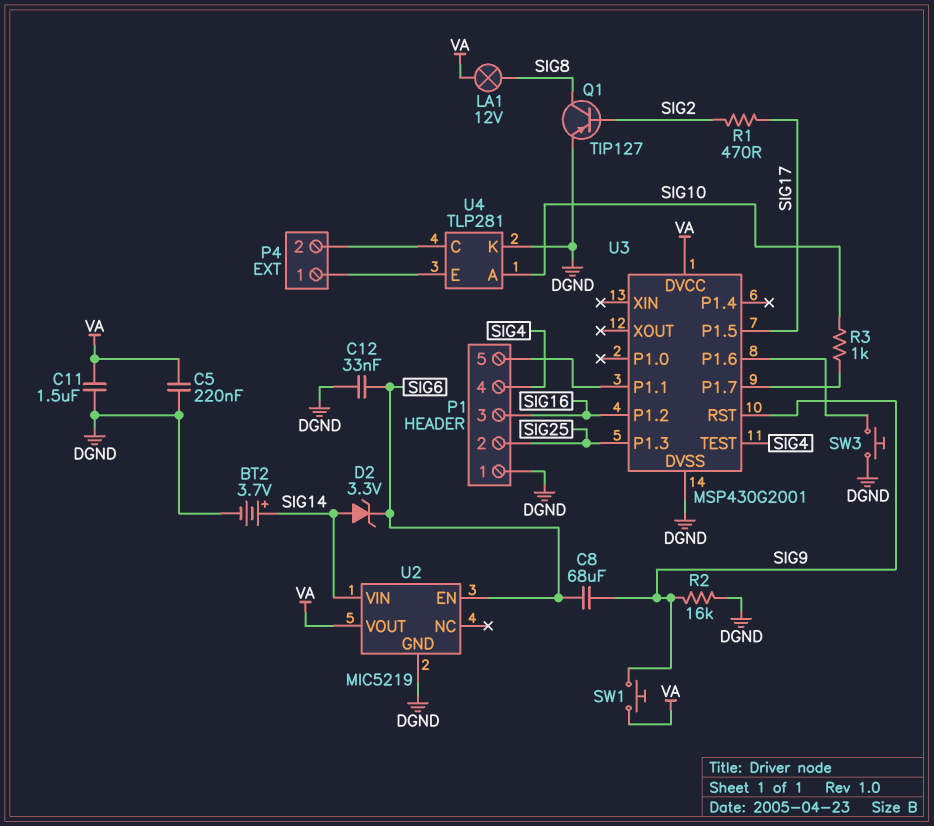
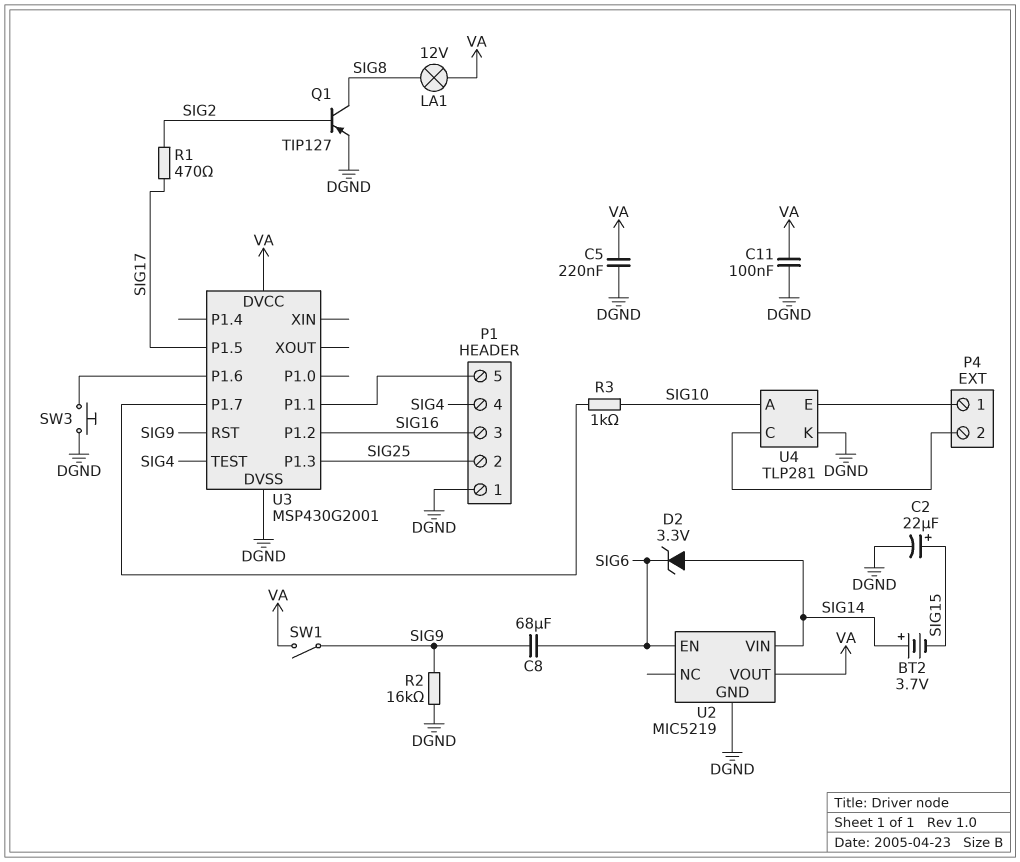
BT2: 3.7V (plus SIG14, minus DGND) -> 3.7V (plus SIG14, minus SIG15)
C2: none -> 22uF (plus SIG15, minus DGND)
C11: 1.5uF (DGND, VA) -> 100nF (DGND, VA)
C12: 33nF (DGND, SIG6) -> none
SW1: button (SIG9, VA) -> switch (SIG9, VA)

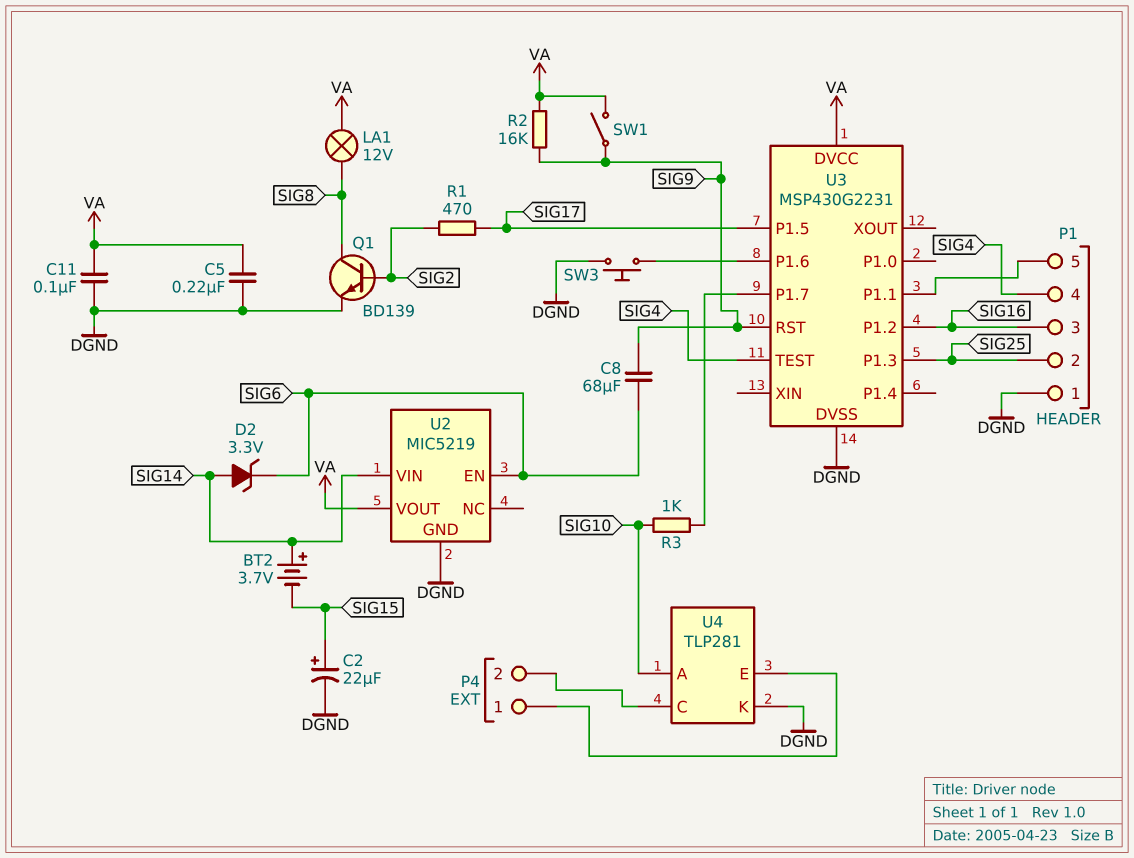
Q1: PNP TIP127 (B SIG2, C SIG8, E DGND) -> NPN BD139 (B SIG2, C SIG8, E DGND)
R2: 16k (DGND, SIG9) -> 16k (SIG9, VA)
U3: MSP430G2001 -> MSP430G2231

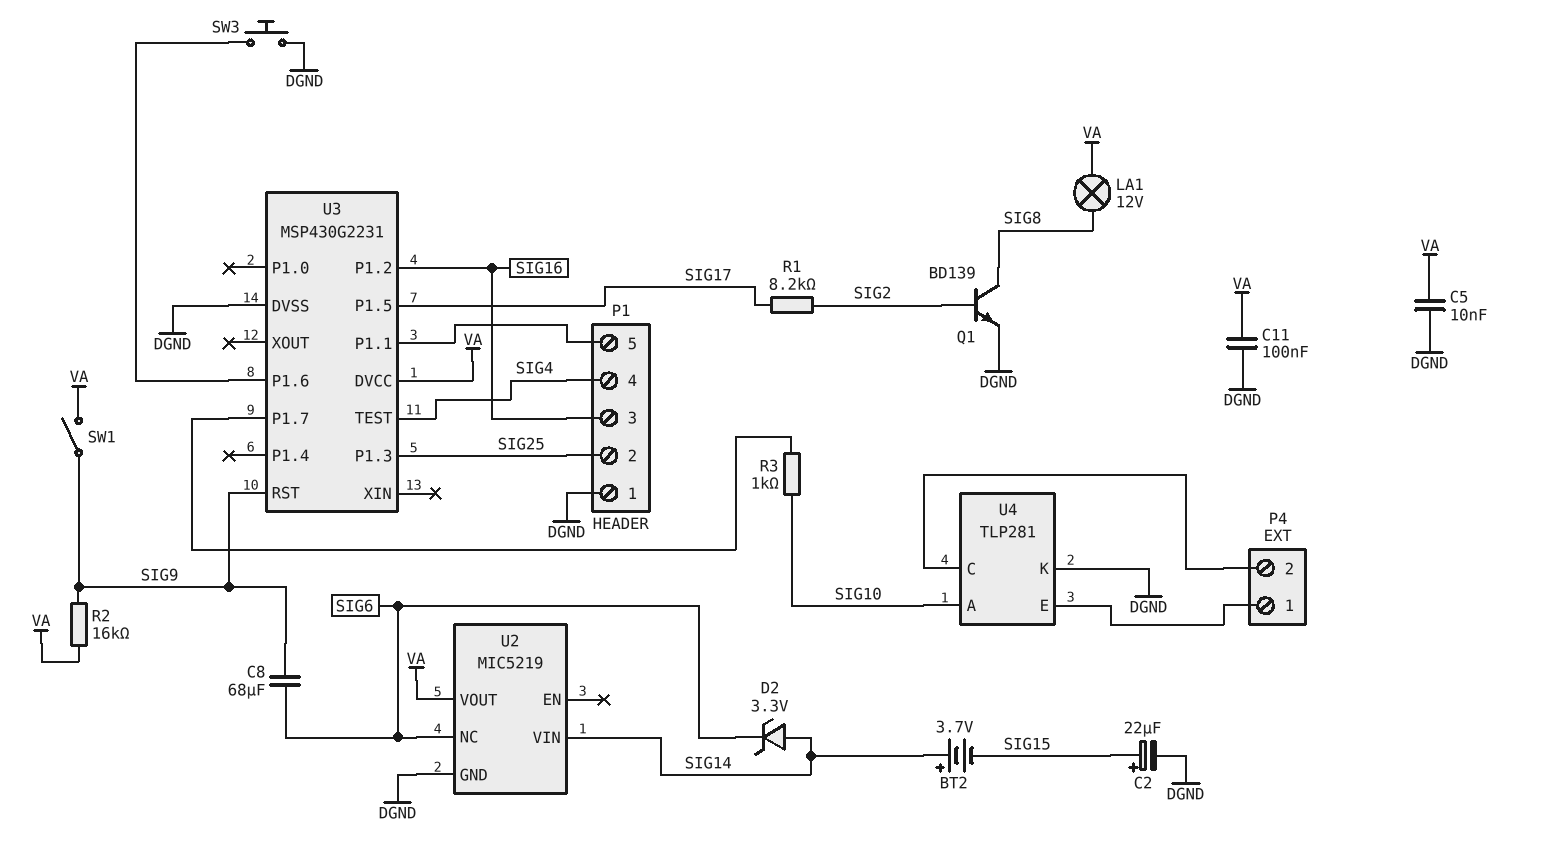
C5: 220nF (DGND, VA) -> 10nF (DGND, VA)
R1: 470 (SIG2, SIG17) -> 8.2k (SIG2, SIG17)
U2 pin EN: SIG6 -> none
U2 pin NC: none -> SIG6

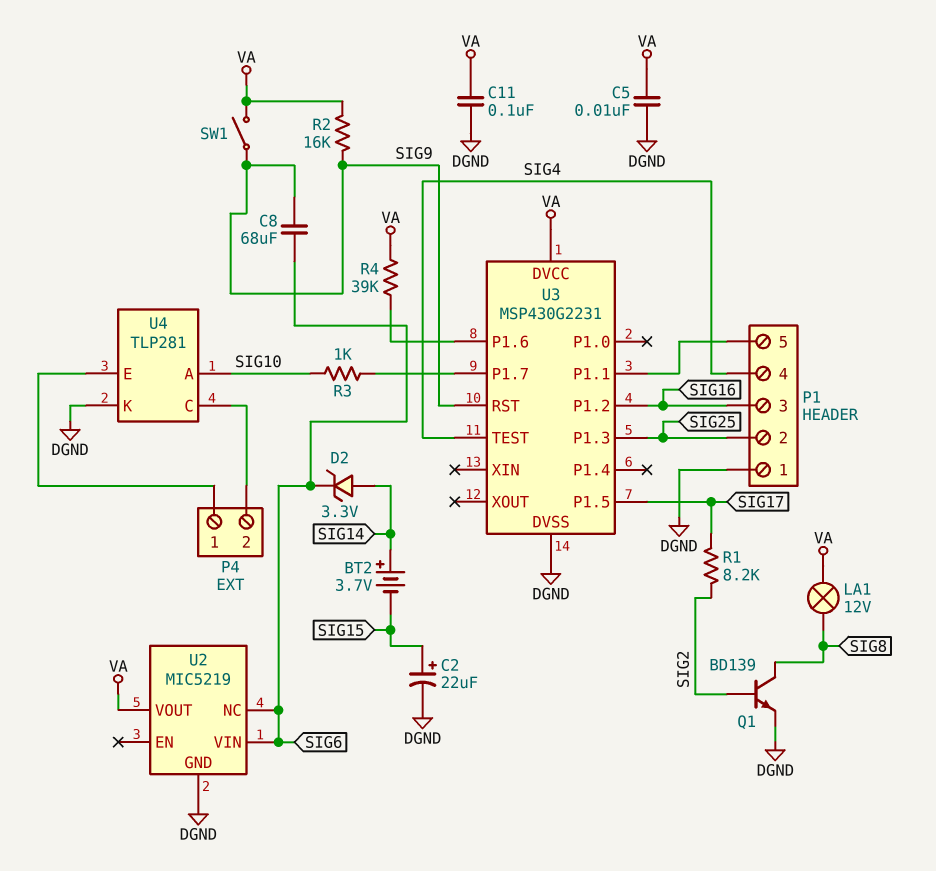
R4: none -> 39k (U3/P1.6, VA)
SW3: button (DGND, U3/P1.6) -> none
U2 pin VIN: SIG14 -> SIG6

